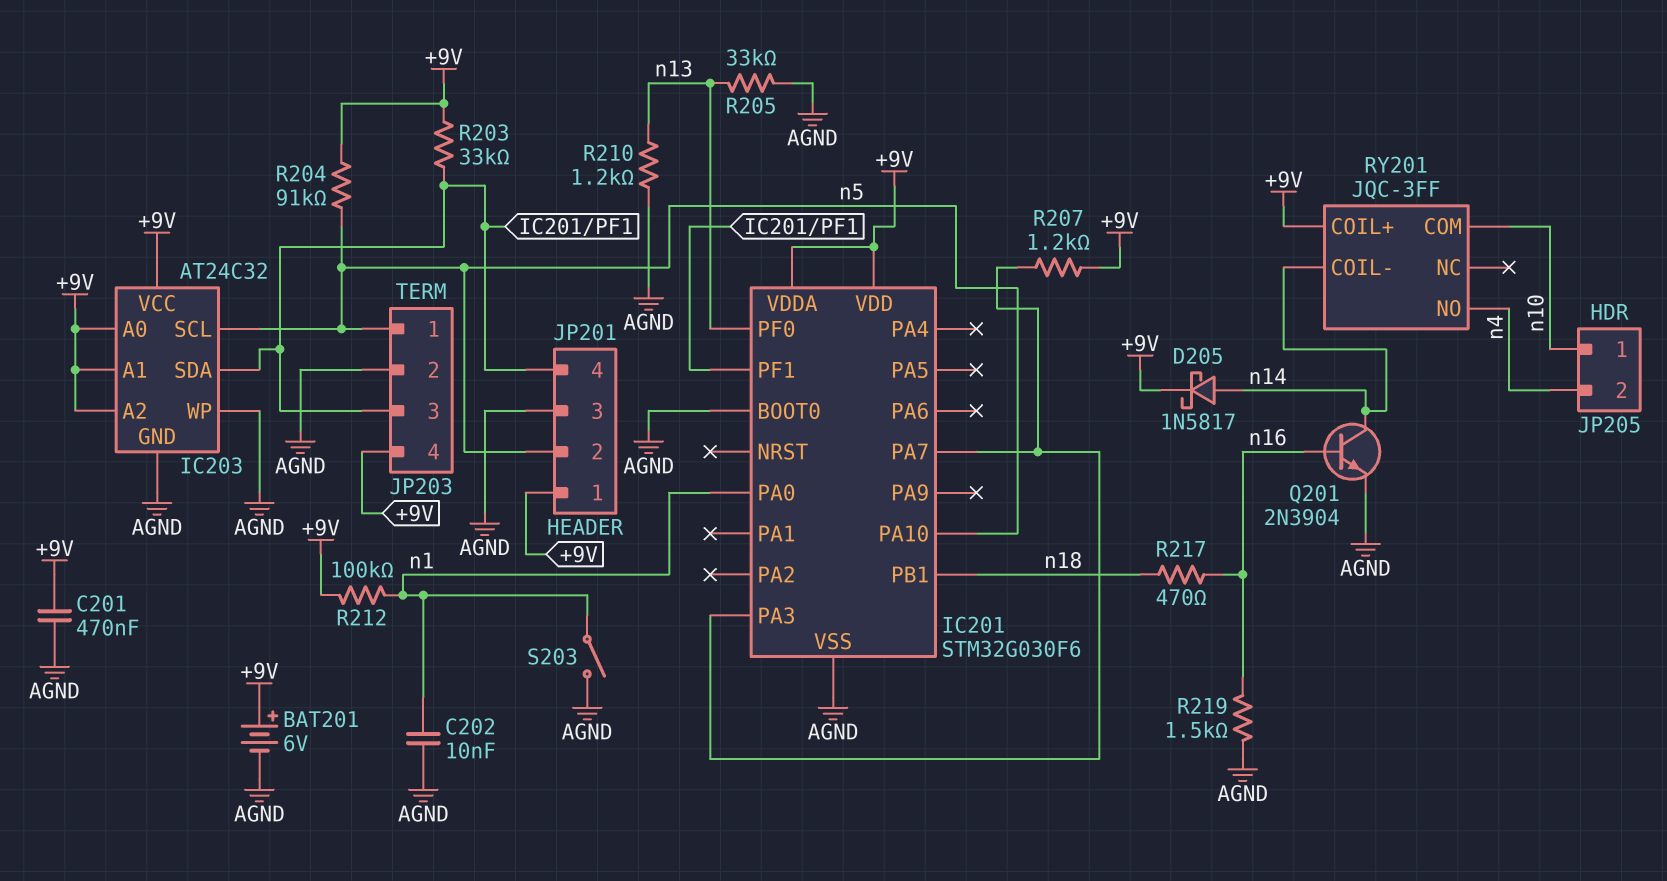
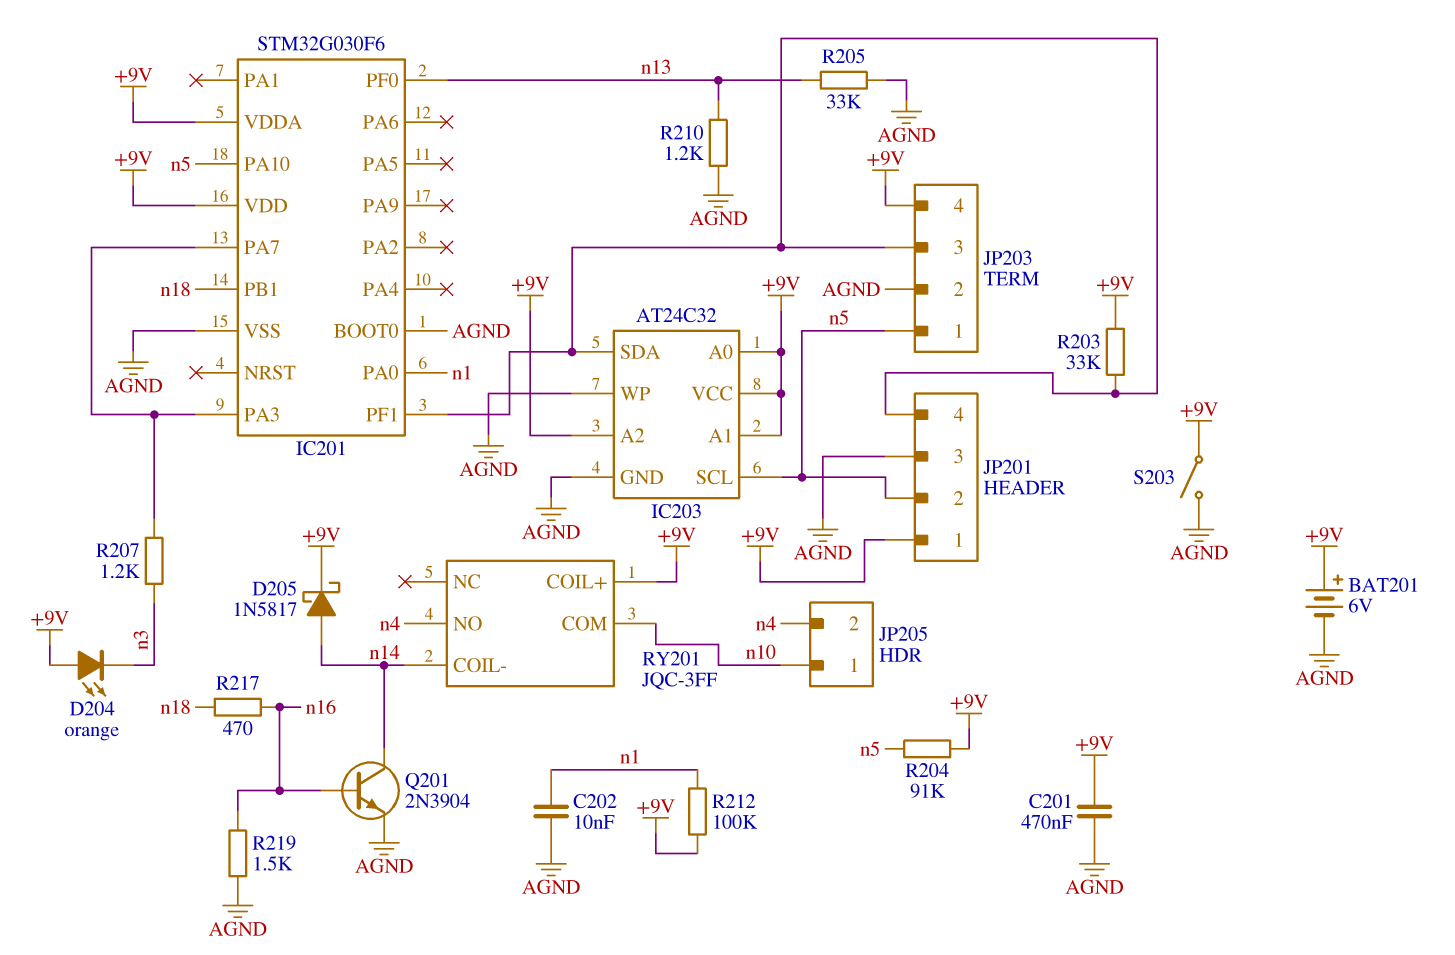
D204: none -> LED orange (A +9V, K n3)
R207: 1.2k (+9V, IC201/PA3) -> 1.2k (IC201/PA3, n3)
S203: switch (AGND, n1) -> switch (+9V, AGND)

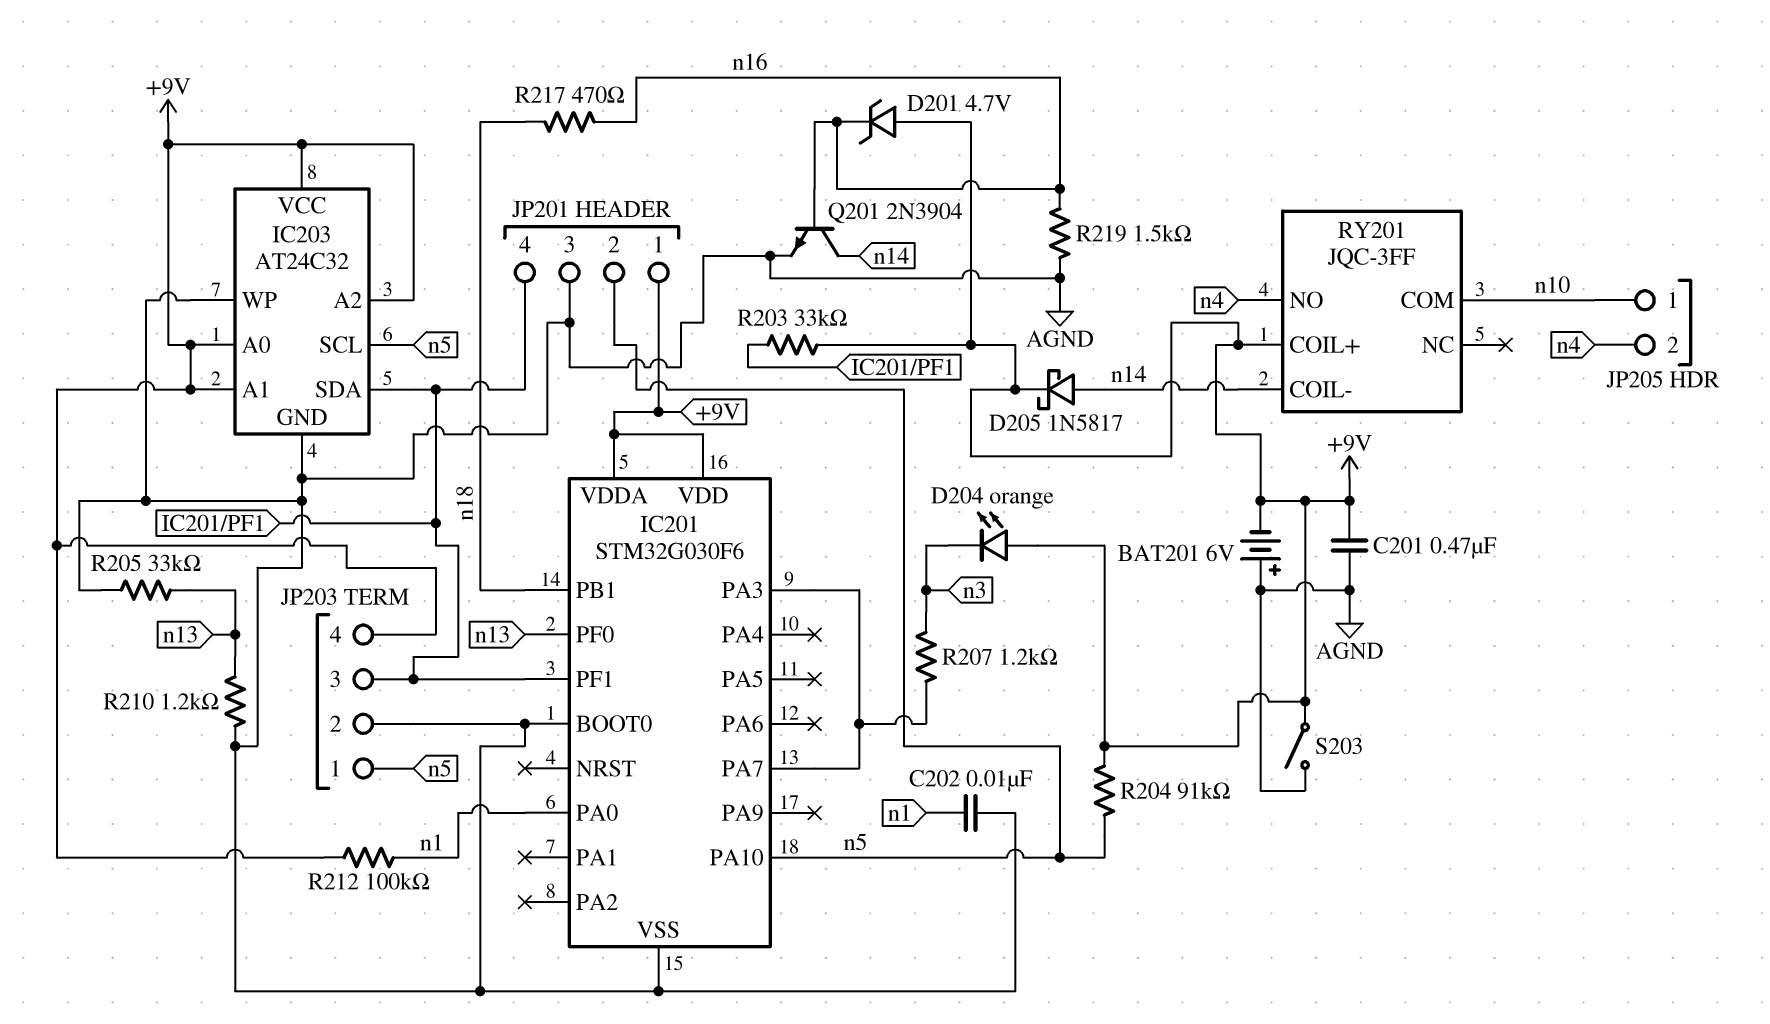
BAT201: 6V (plus +9V, minus AGND) -> 6V (plus AGND, minus +9V)
D201: none -> zener 4.7V (A +9V, K n16)

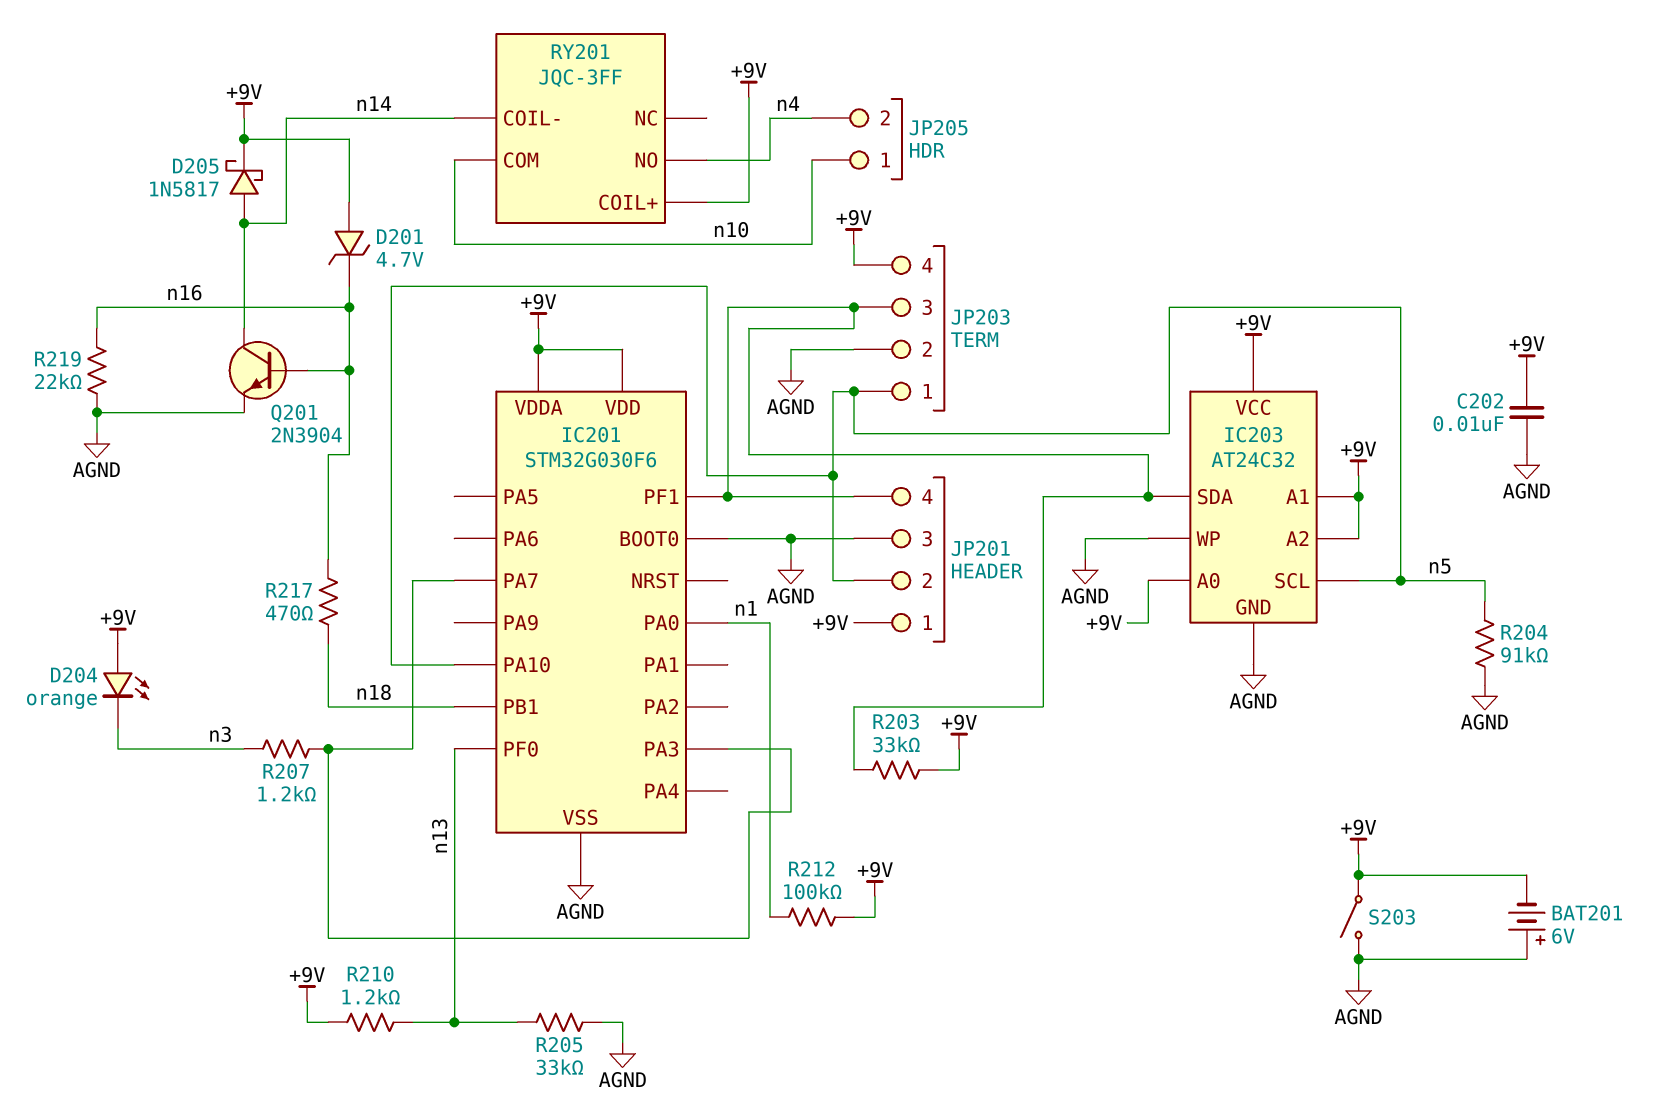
C201: 470nF (+9V, AGND) -> none
C202: 10nF (AGND, n1) -> 10nF (+9V, AGND)
R204: 91k (+9V, n5) -> 91k (AGND, n5)
R210: 1.2k (AGND, n13) -> 1.2k (+9V, n13)
R219: 1.5k (AGND, n16) -> 22k (AGND, n16)

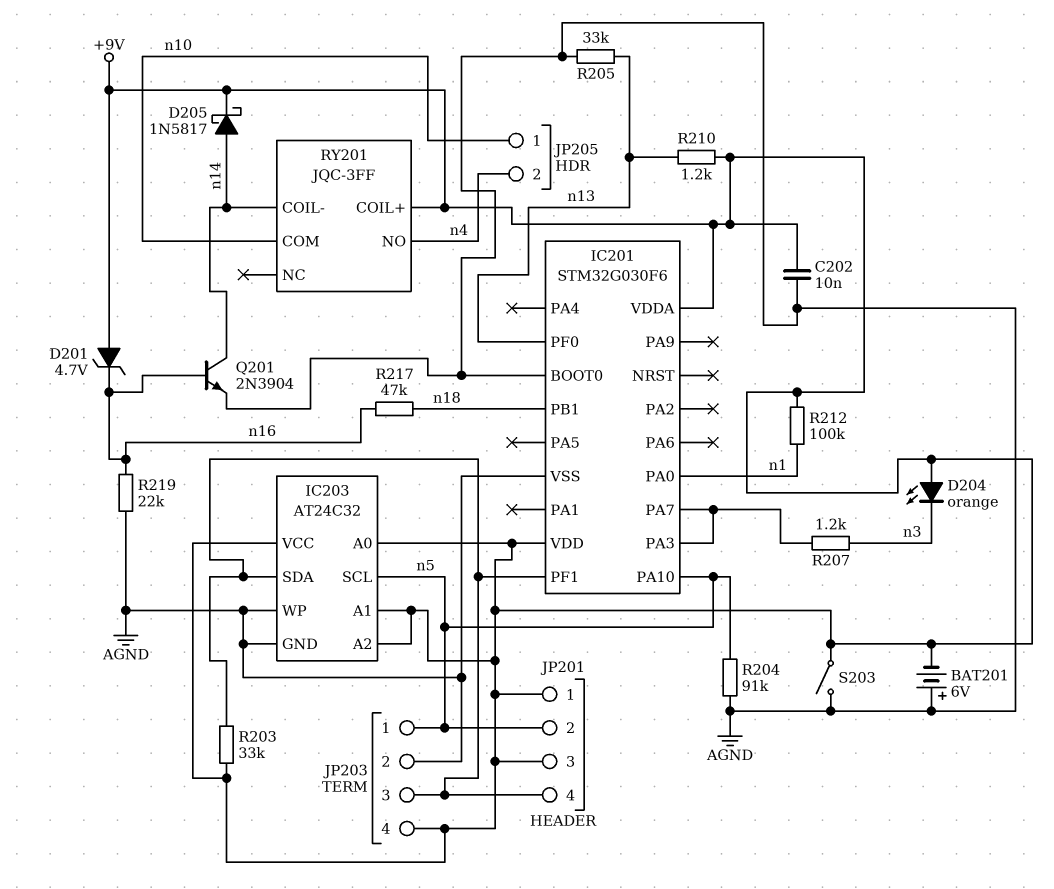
JP201 pin 3: AGND -> +9V
R217: 470 (n16, n18) -> 47k (n16, n18)

